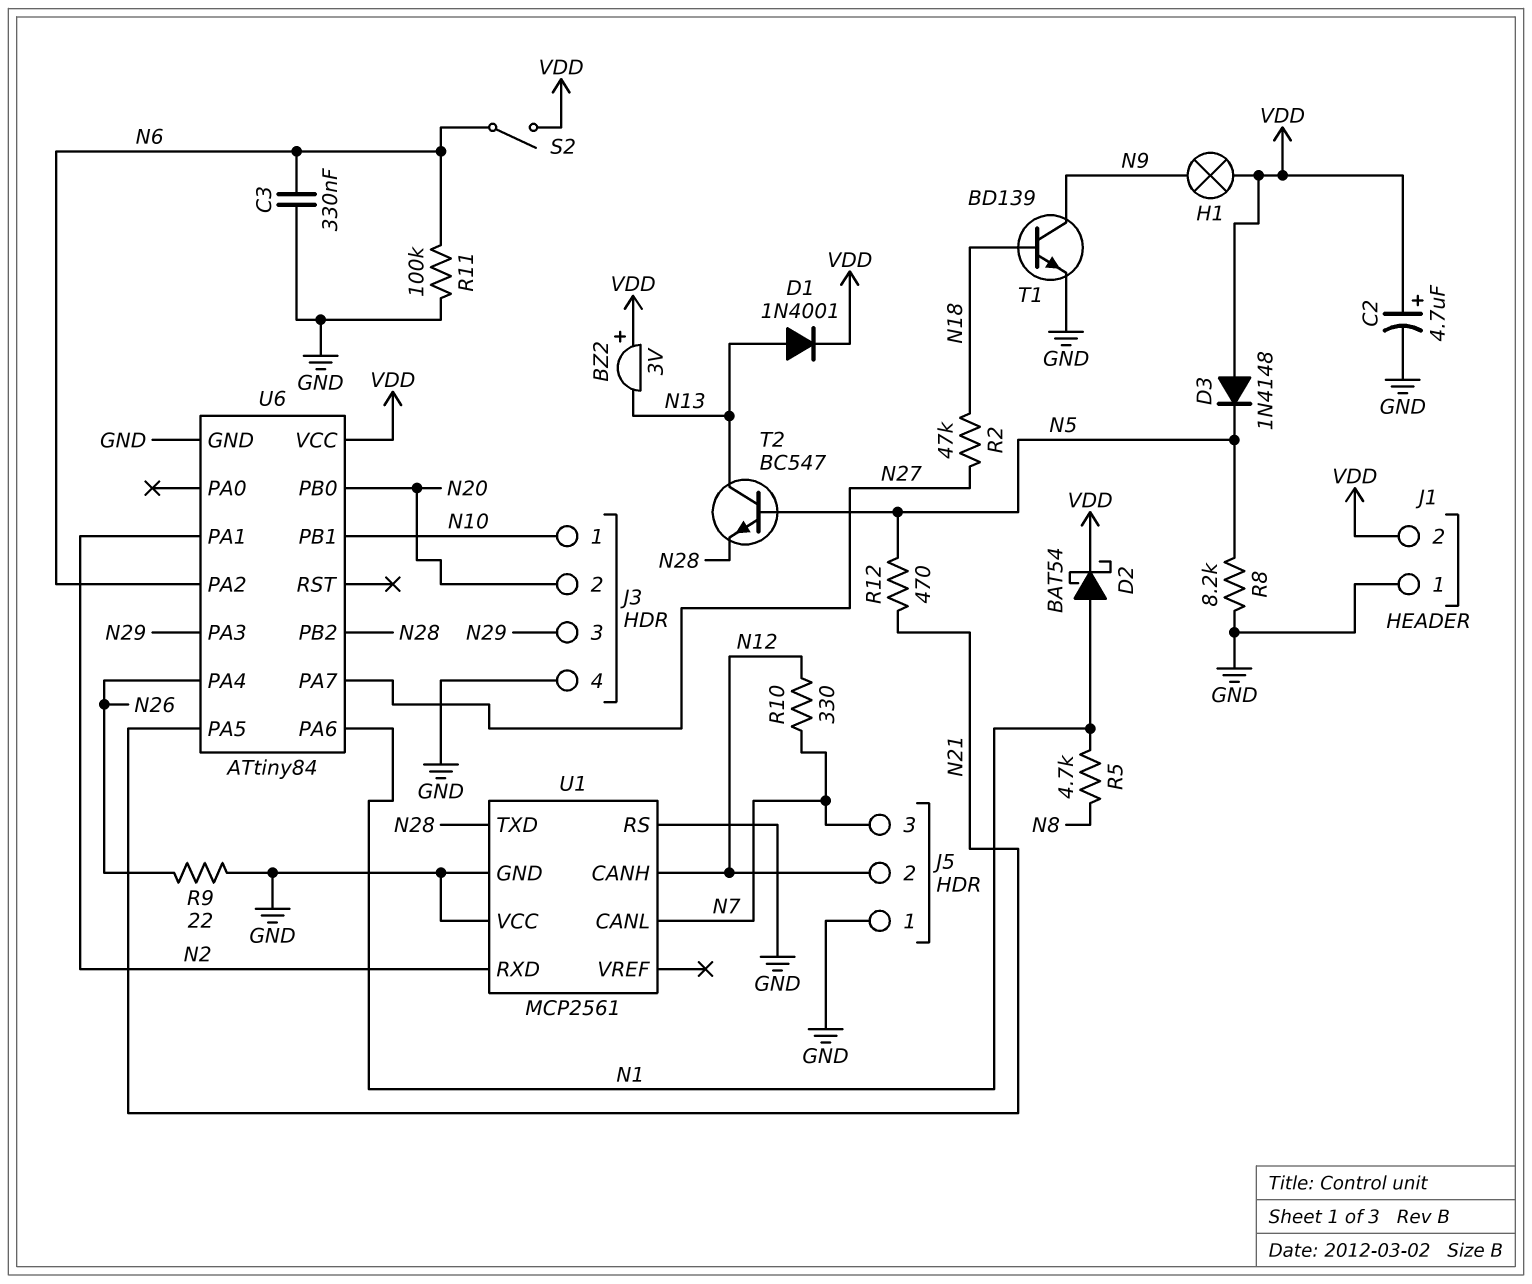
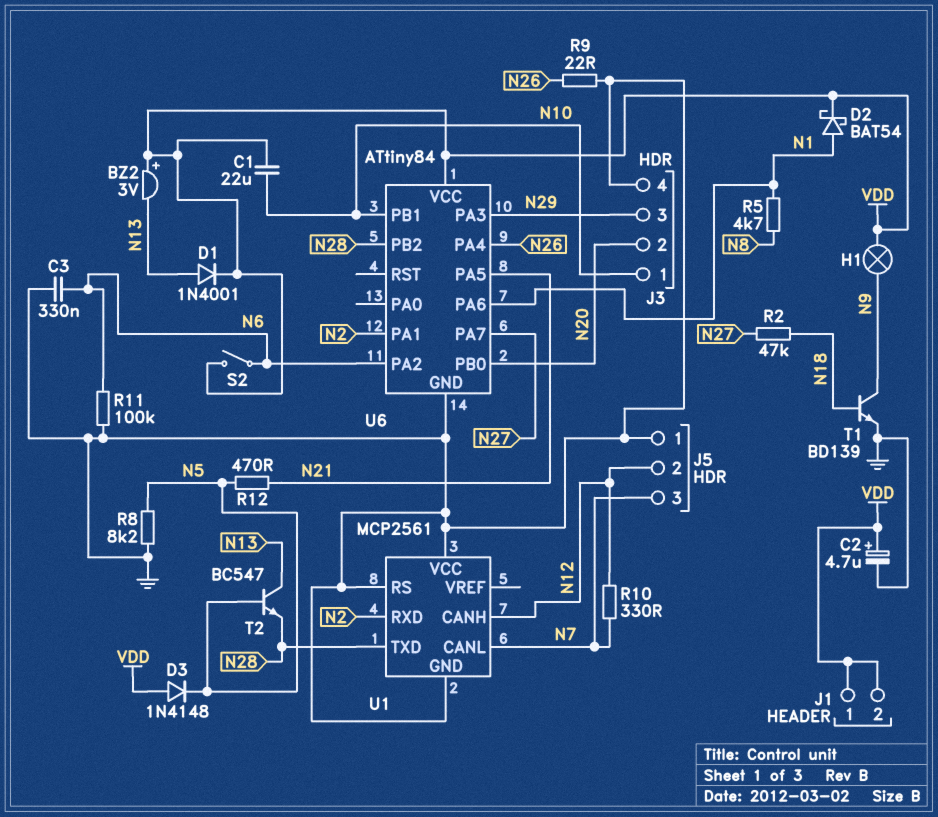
C1: none -> 22uF (N10, VDD)
J1 pin 1: GND -> VDD

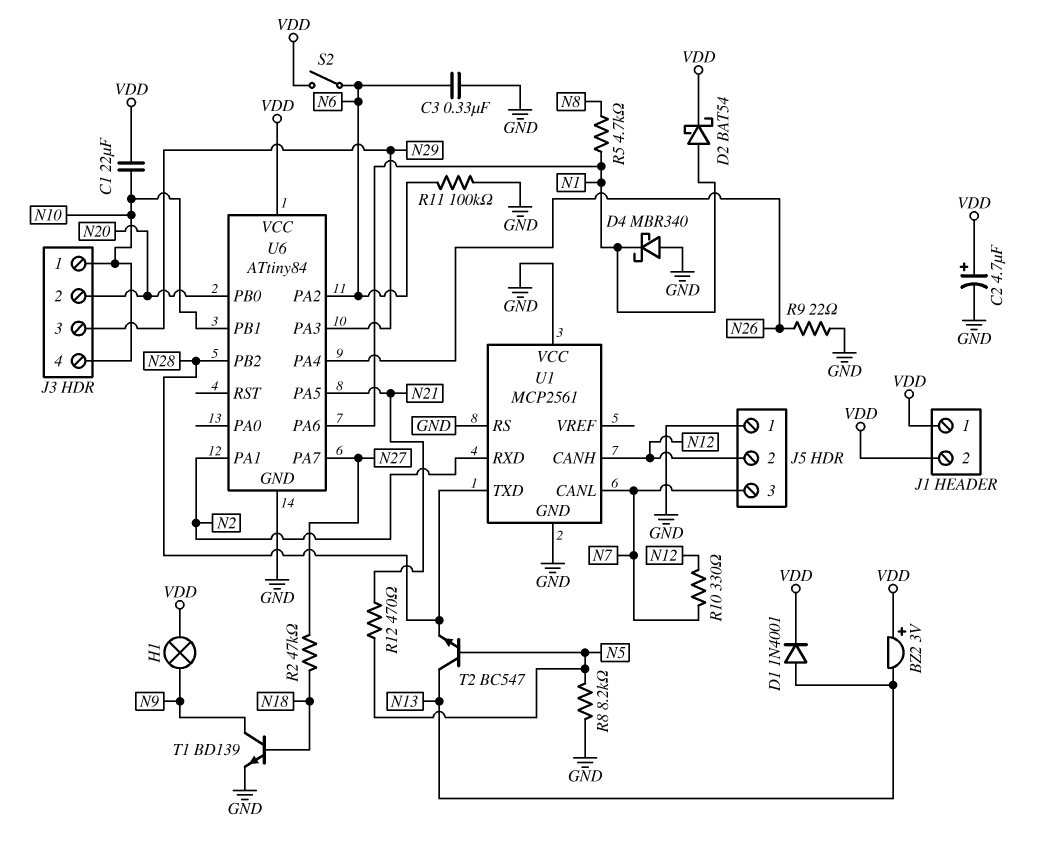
D3: diode 1N4148 (A VDD, K N5) -> none
D4: none -> schottky MBR340 (A GND, K N1)
J3 pin 4: GND -> N10

